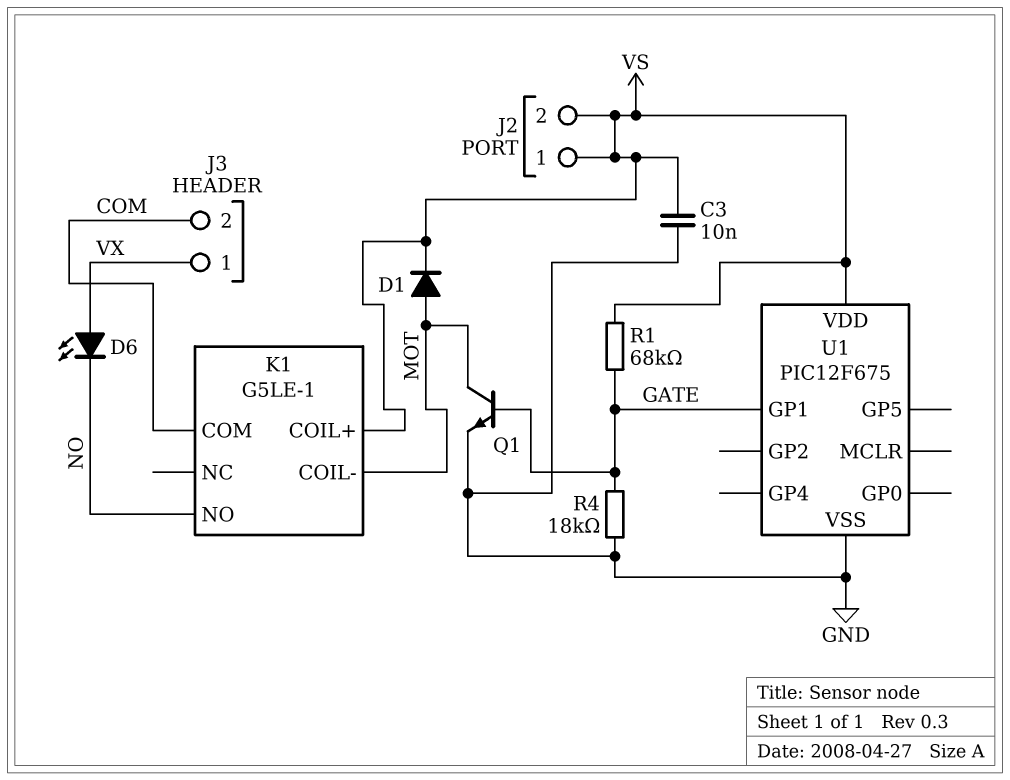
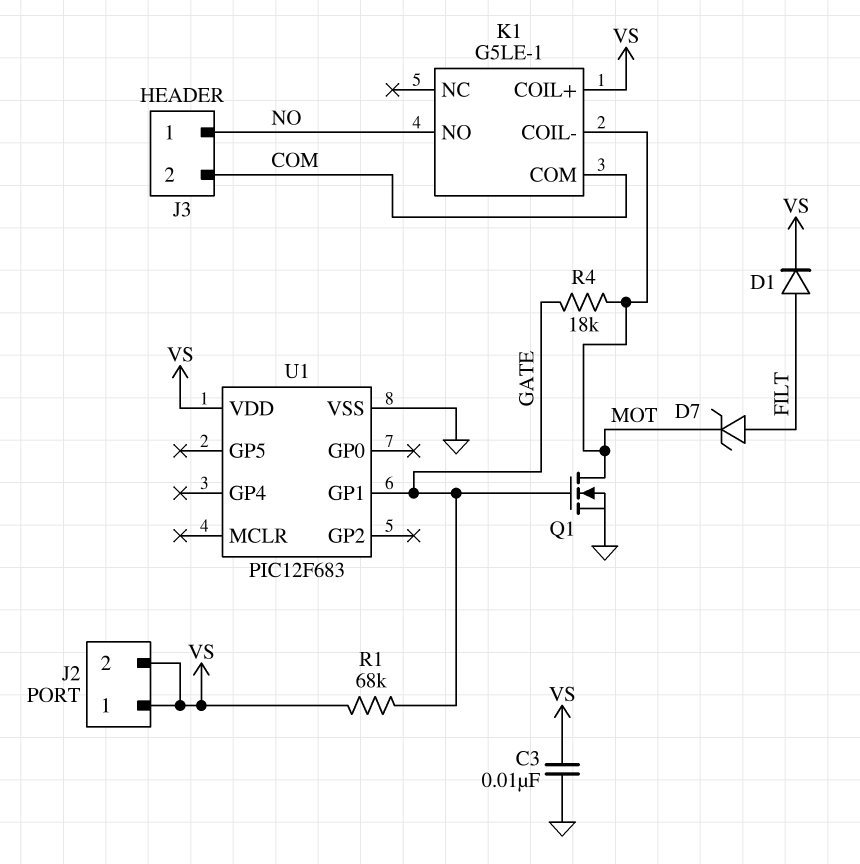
D1: diode (A MOT, K VS) -> diode (A FILT, K VS)
D6: LED (A VX, K NO) -> none
D7: none -> zener (A FILT, K MOT)
J3 pin 1: VX -> NO
Q1: NPN (B GATE, C MOT, E GND) -> NMOS (G GATE, D MOT, S GND)
R4: 18k (GATE, GND) -> 18k (GATE, MOT)
U1: PIC12F675 -> PIC12F683

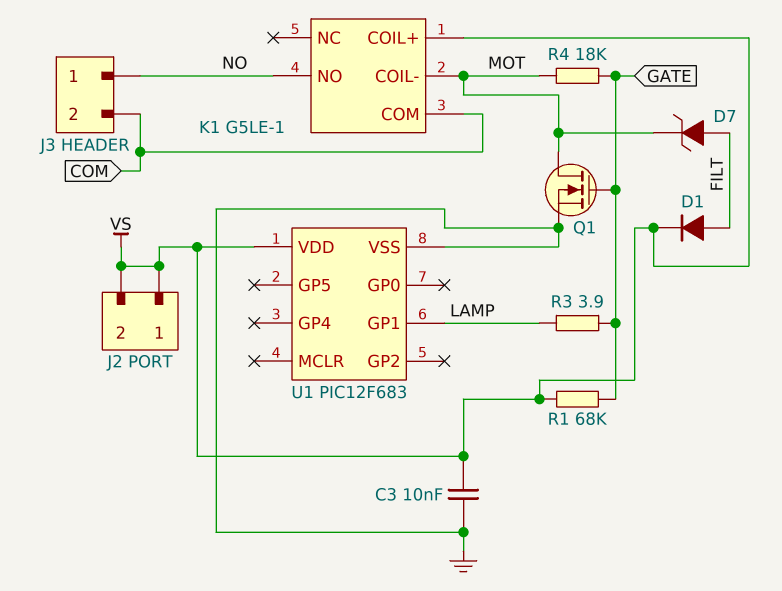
R3: none -> 3.9 (GATE, LAMP)
U1 pin GP1: GATE -> LAMP

